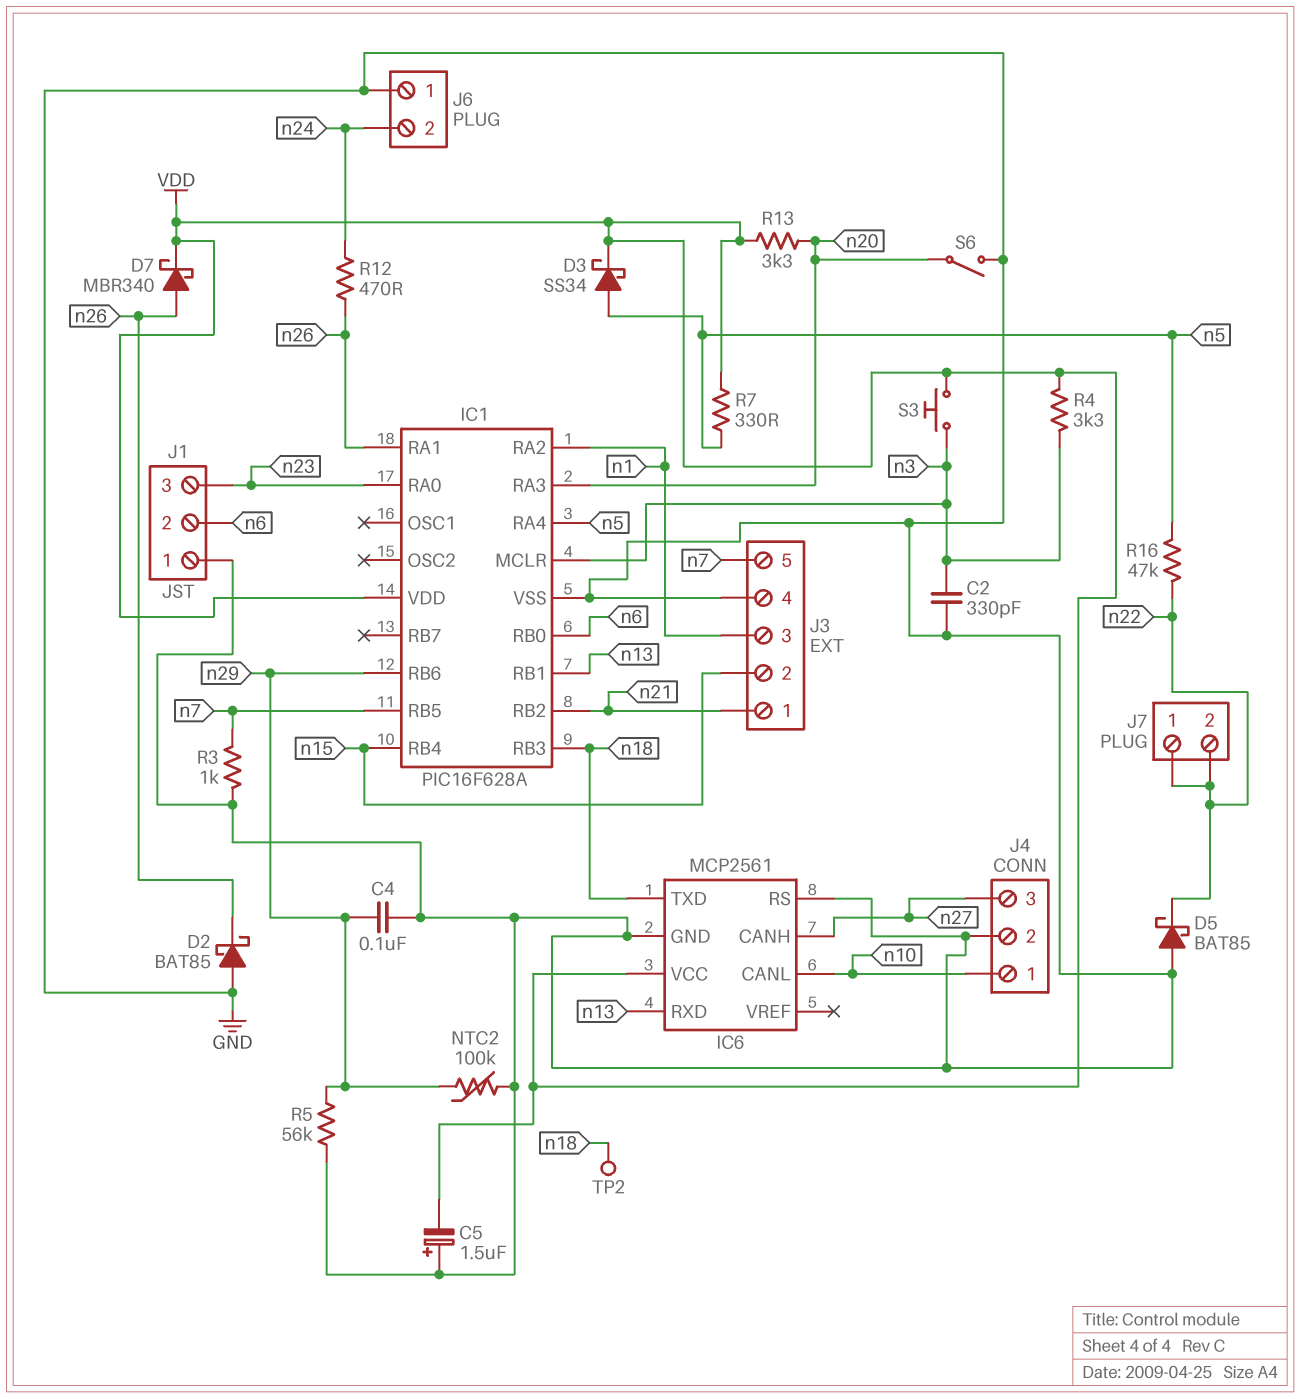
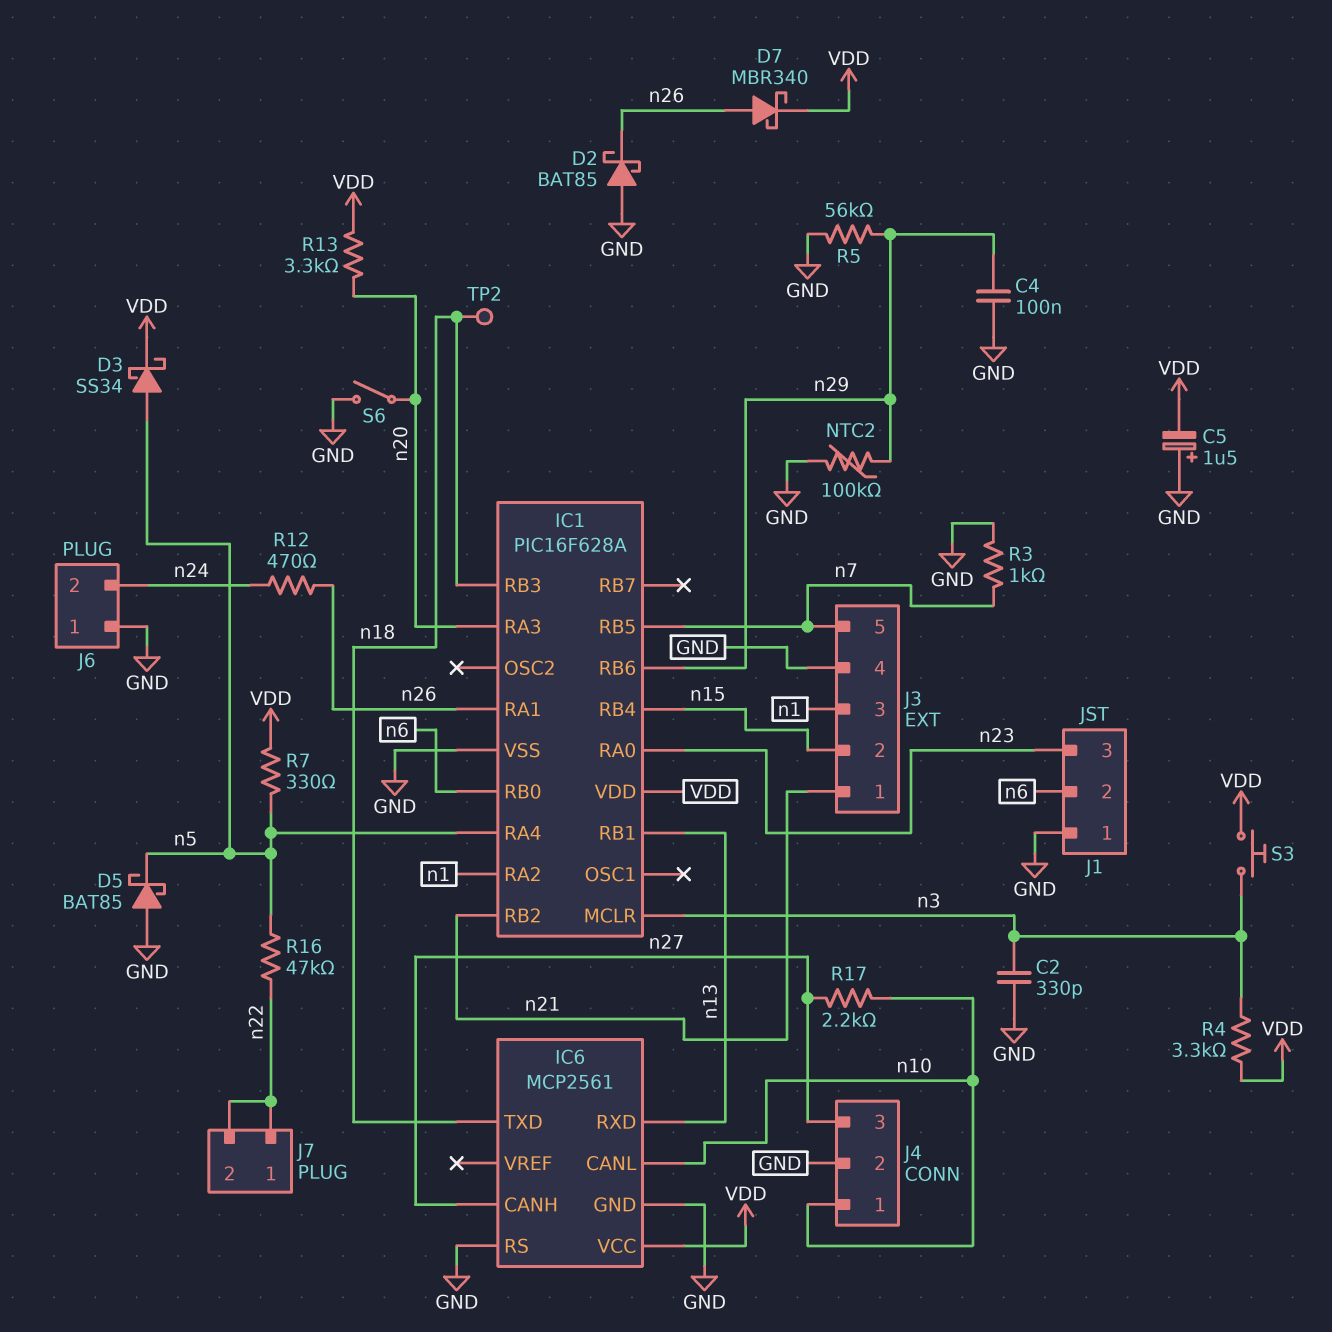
D5: schottky BAT85 (A GND, K n22) -> schottky BAT85 (A GND, K n5)
R17: none -> 2.2k (n10, n27)

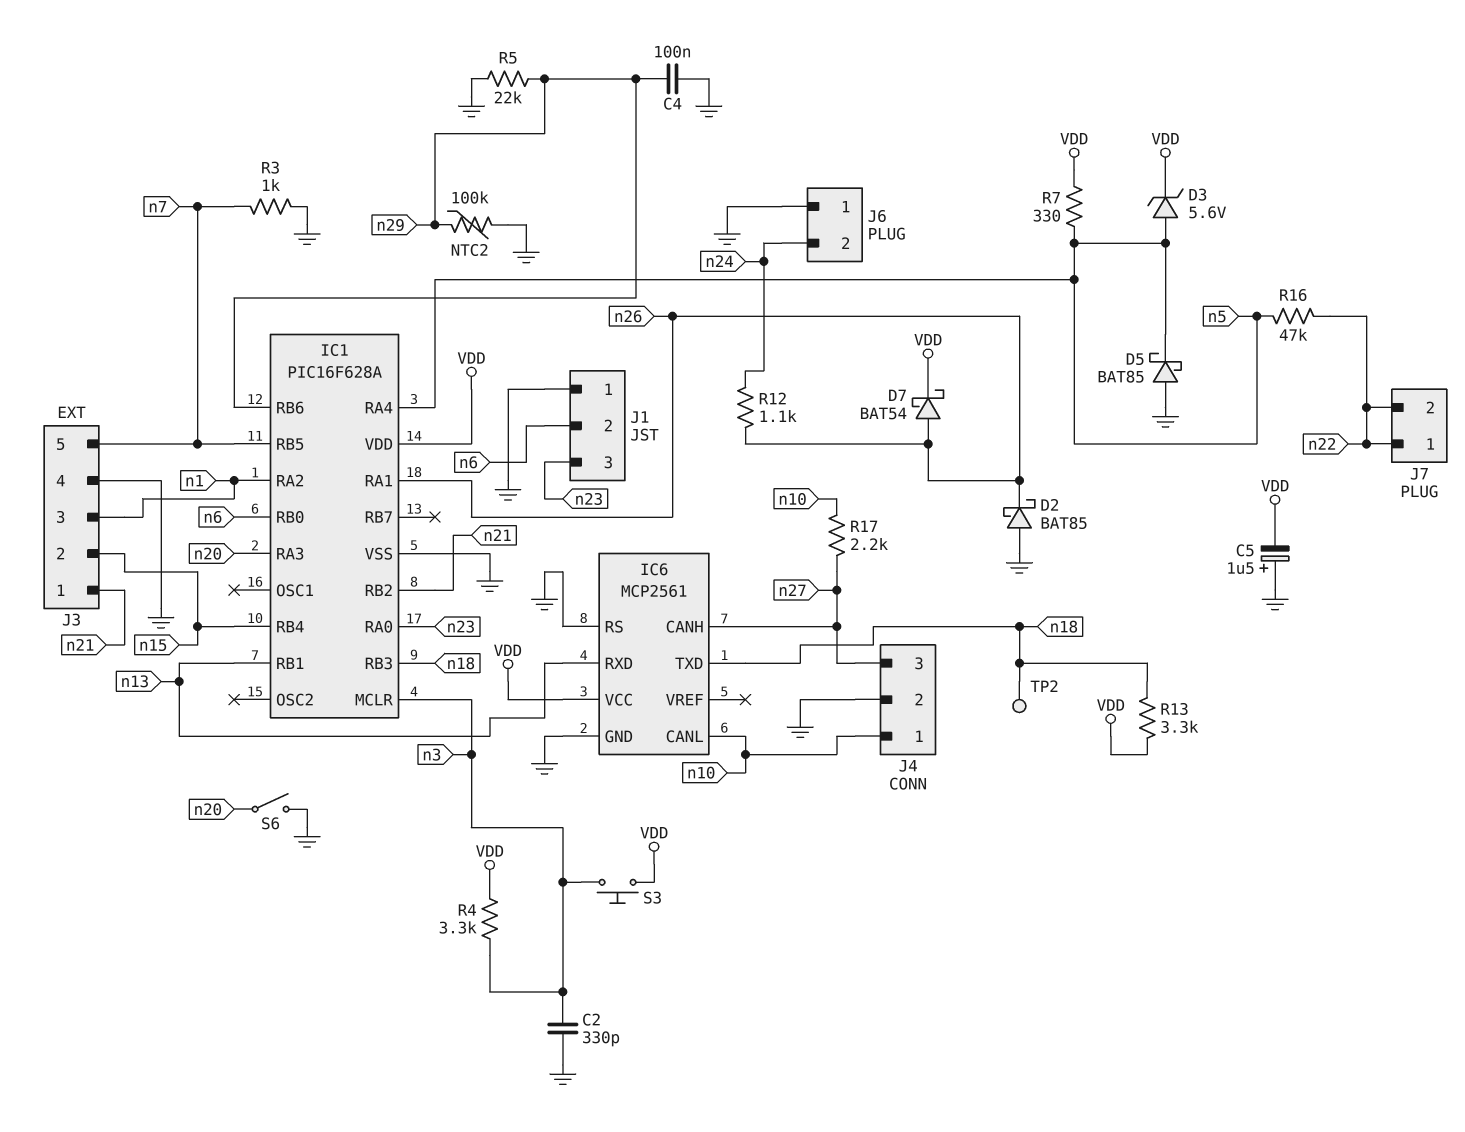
D3: schottky SS34 (A n5, K VDD) -> zener 5.6V (A n5, K VDD)
D7: schottky MBR340 (A n26, K VDD) -> schottky BAT54 (A n26, K VDD)
R5: 56k (GND, n29) -> 22k (GND, n29)
R12: 470 (n24, n26) -> 1.1k (n24, n26)
R13: 3.3k (VDD, n20) -> 3.3k (VDD, n18)

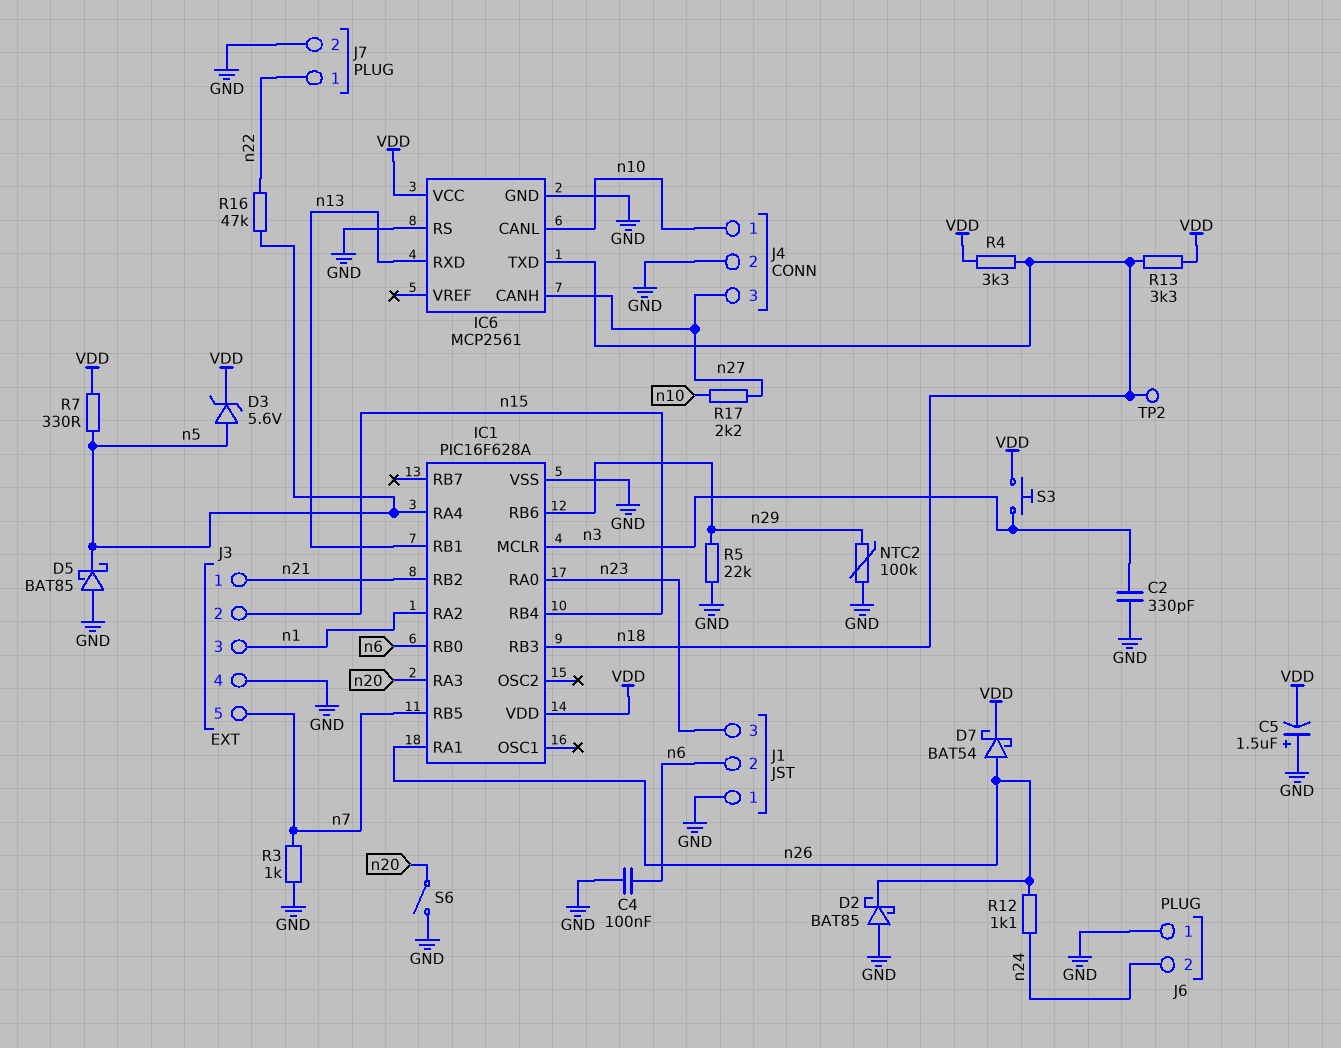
C4: 100nF (GND, n29) -> 100nF (GND, n6)
J7 pin 2: n22 -> GND
R4: 3.3k (VDD, n3) -> 3.3k (VDD, n18)

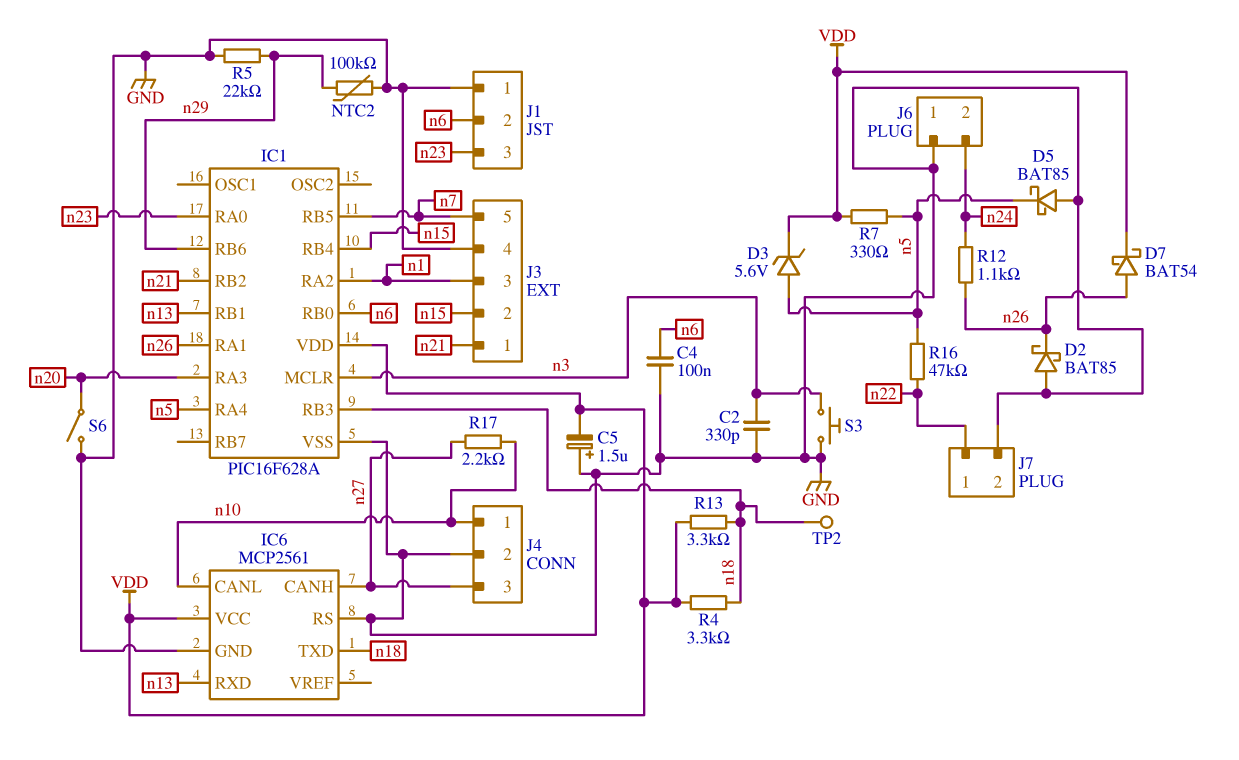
R3: 1k (GND, n7) -> none
S3: button (VDD, n3) -> button (GND, n3)

